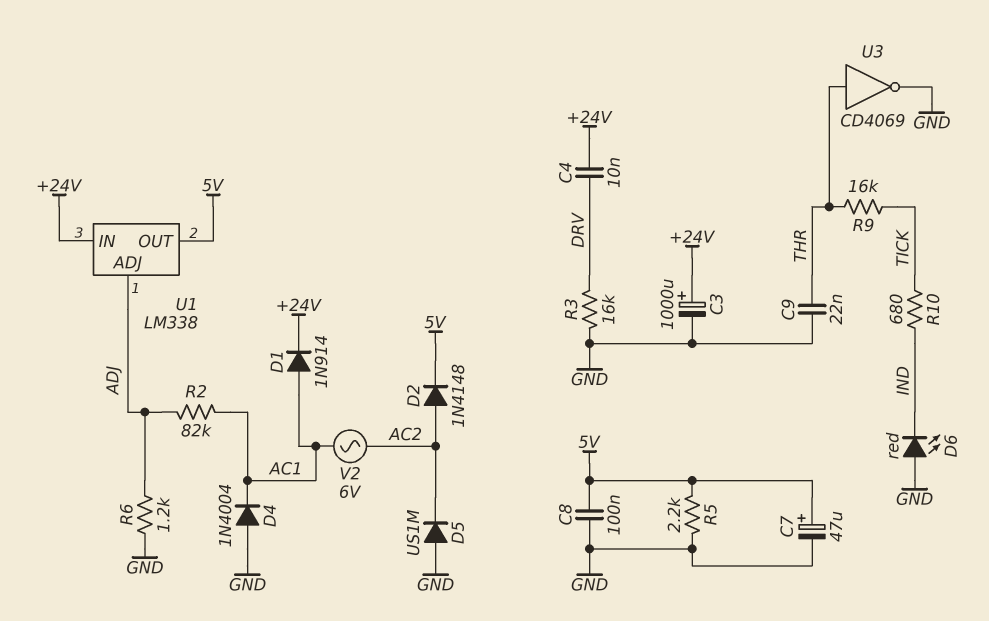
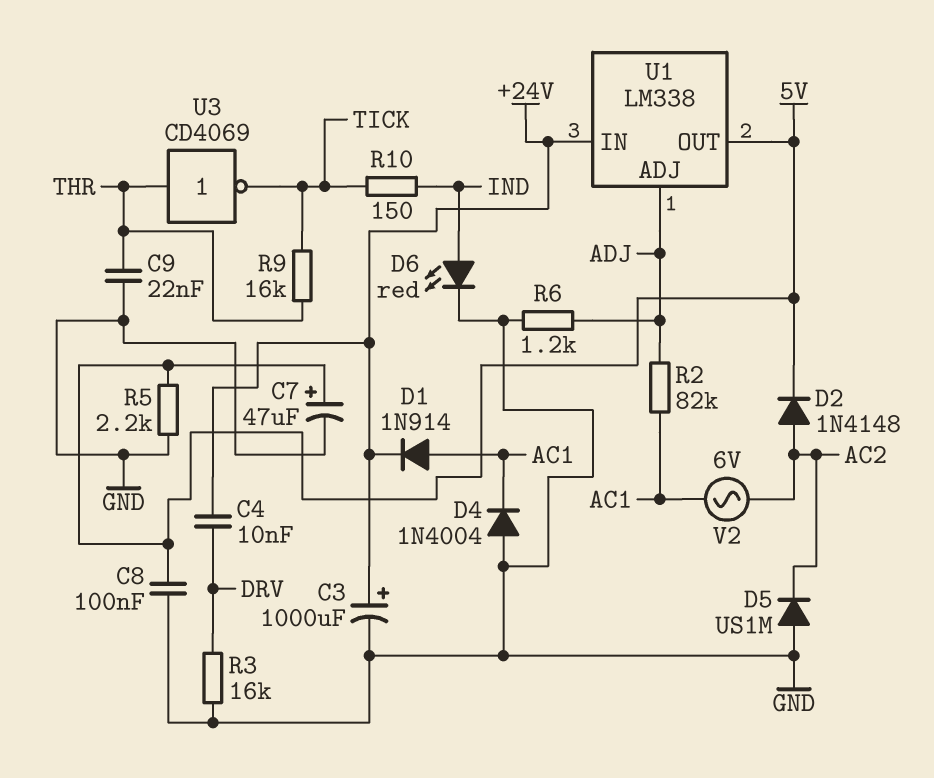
D6: LED red (A GND, K IND) -> LED red (A IND, K GND)
R10: 680 (IND, TICK) -> 150 (IND, TICK)
U3: NOT CD4069 (in THR, out GND) -> NOT CD4069 (in THR, out TICK)

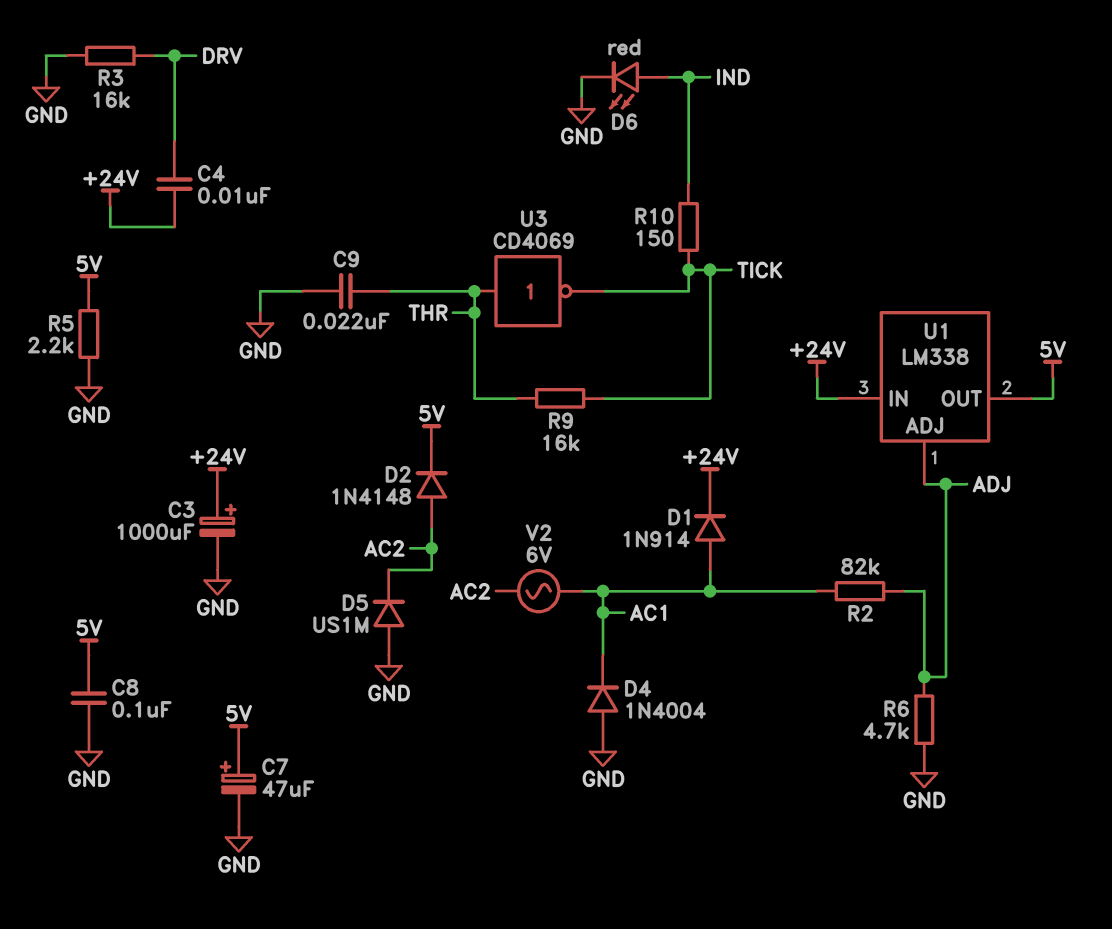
R6: 1.2k (ADJ, GND) -> 4.7k (ADJ, GND)

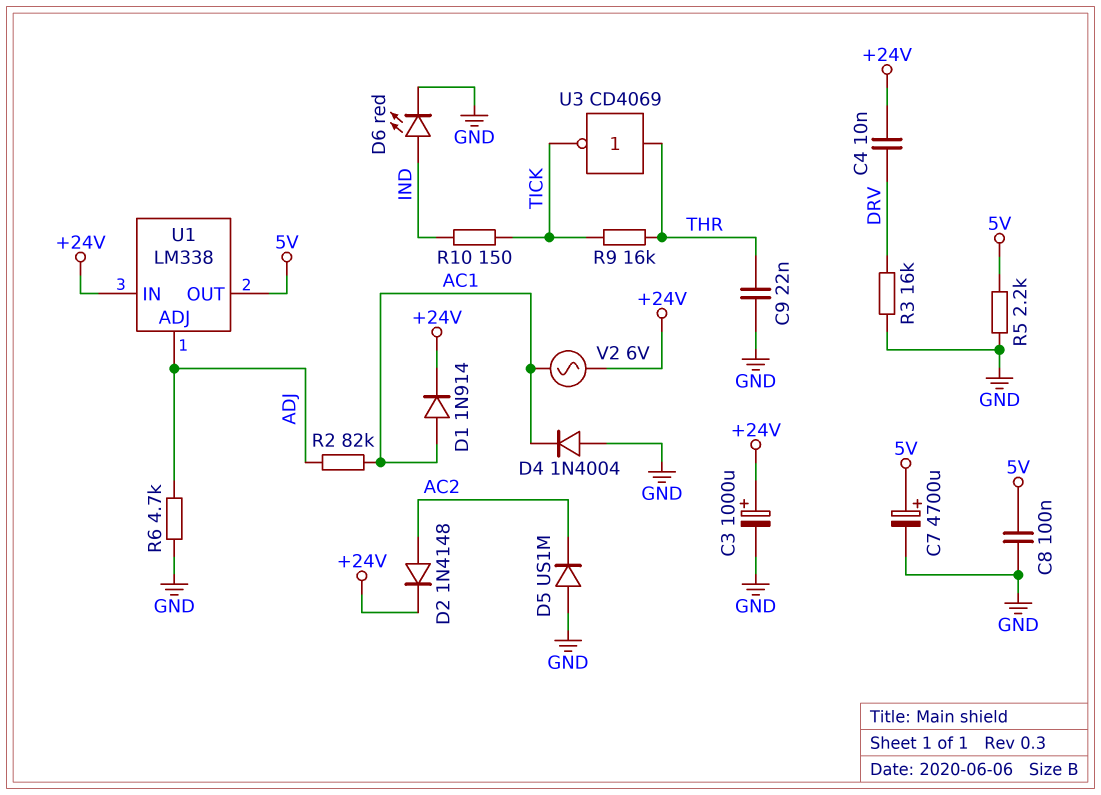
C7: 47uF (plus 5V, minus GND) -> 4700uF (plus 5V, minus GND)
D2: diode 1N4148 (A AC2, K 5V) -> diode 1N4148 (A AC2, K +24V)
V2: AC 6V (AC1, AC2) -> AC 6V (+24V, AC1)

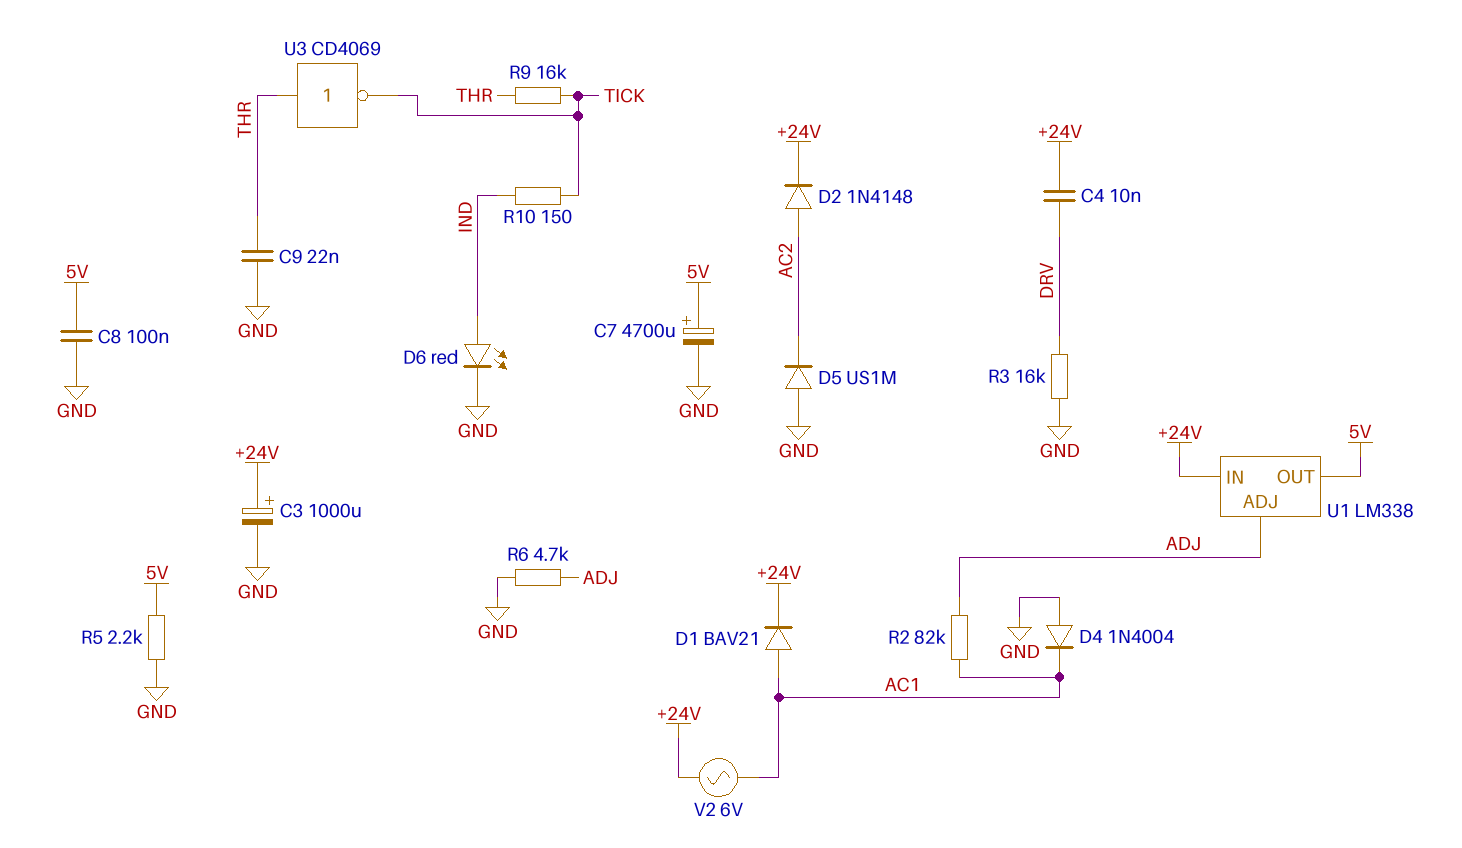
D1: diode 1N914 (A AC1, K +24V) -> diode BAV21 (A AC1, K +24V)

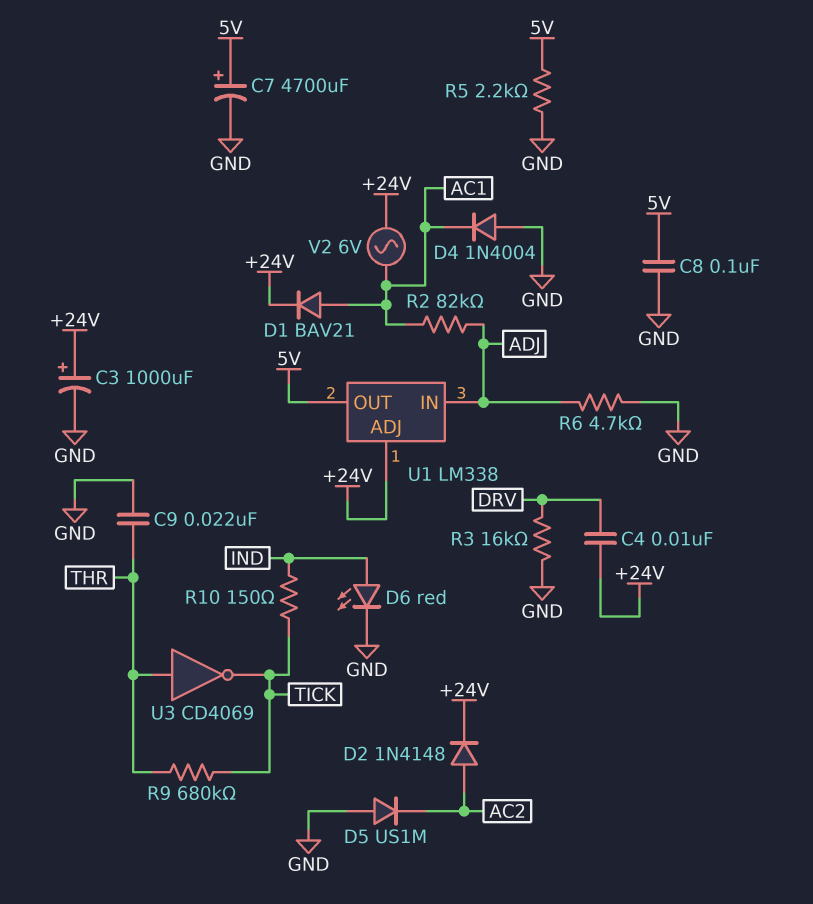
R9: 16k (THR, TICK) -> 680k (THR, TICK)
U1 pin ADJ: ADJ -> +24V
U1 pin IN: +24V -> ADJ

